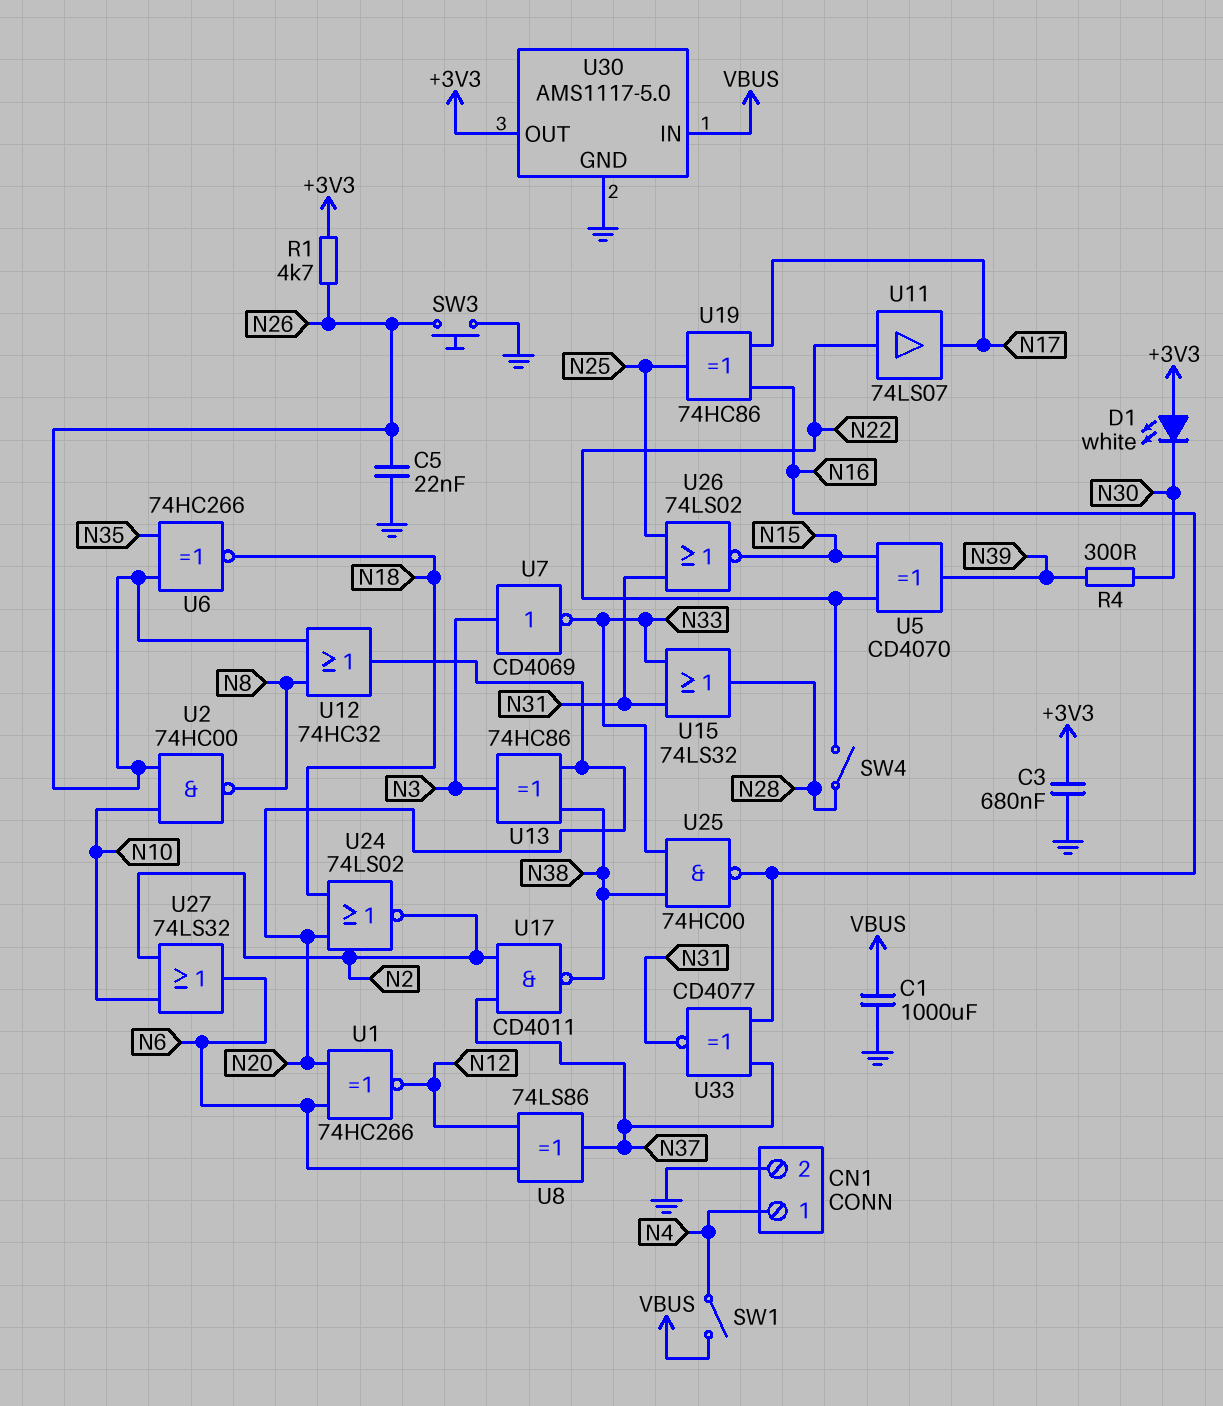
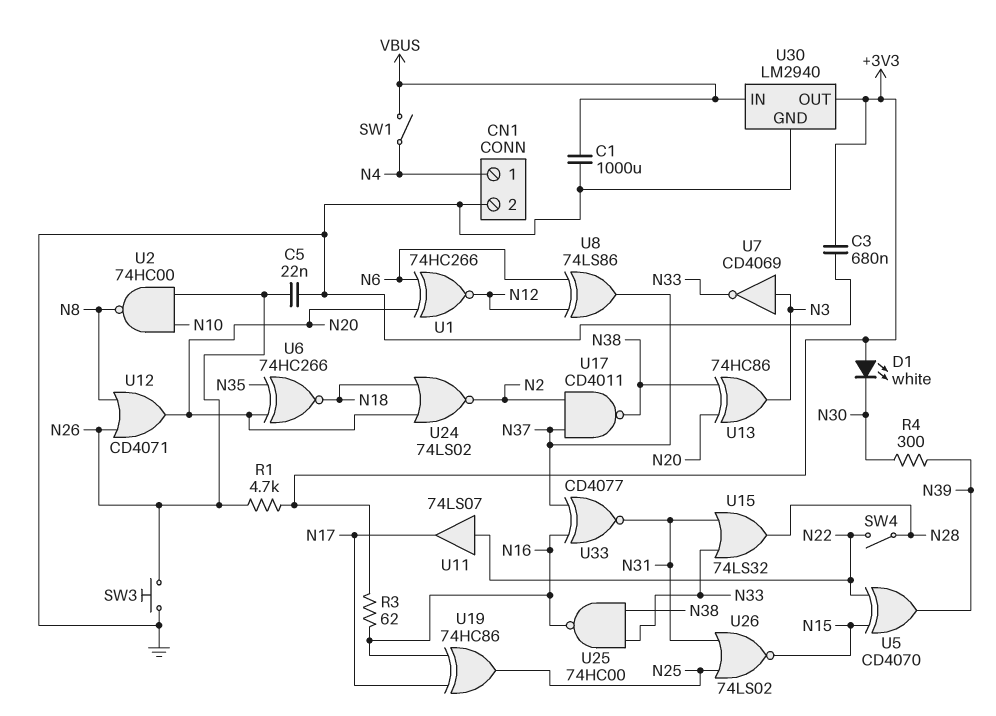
R3: none -> 62 (+3V3, N16)
U6: XNOR 74HC266 (in N26, in N35, out N18) -> XNOR 74HC266 (in N20, in N35, out N18)
U12: OR 74HC32 (in N8, in N26, out N20) -> OR CD4071 (in N8, in N26, out N20)
U27: OR 74LS32 (in N2, in N10, out N6) -> none
U30: AMS1117-5.0 -> LM2940

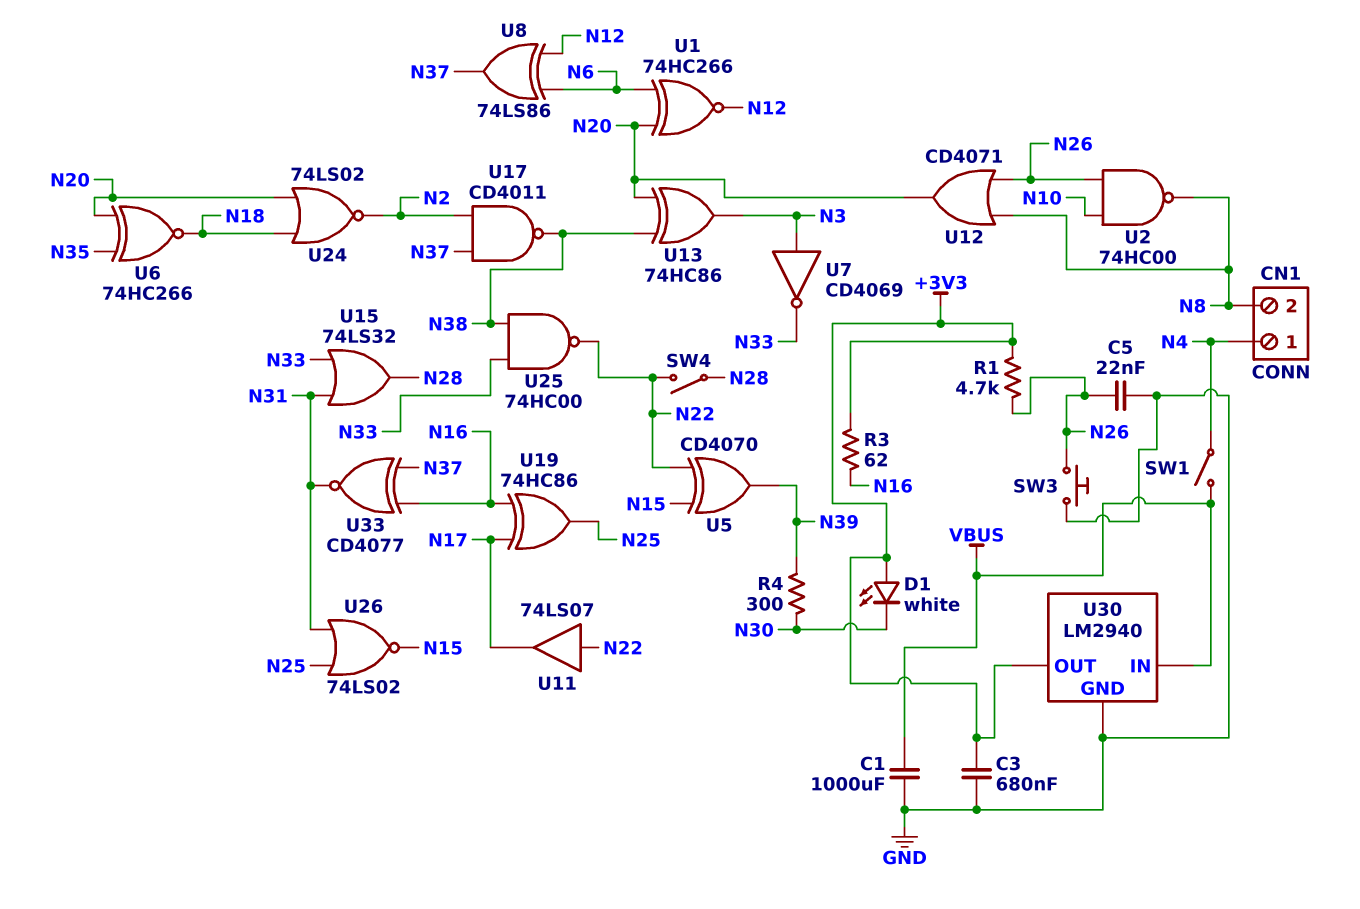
CN1 pin 2: GND -> N8
U25: NAND 74HC00 (in N33, in N38, out N16) -> NAND 74HC00 (in N33, in N38, out N22)

